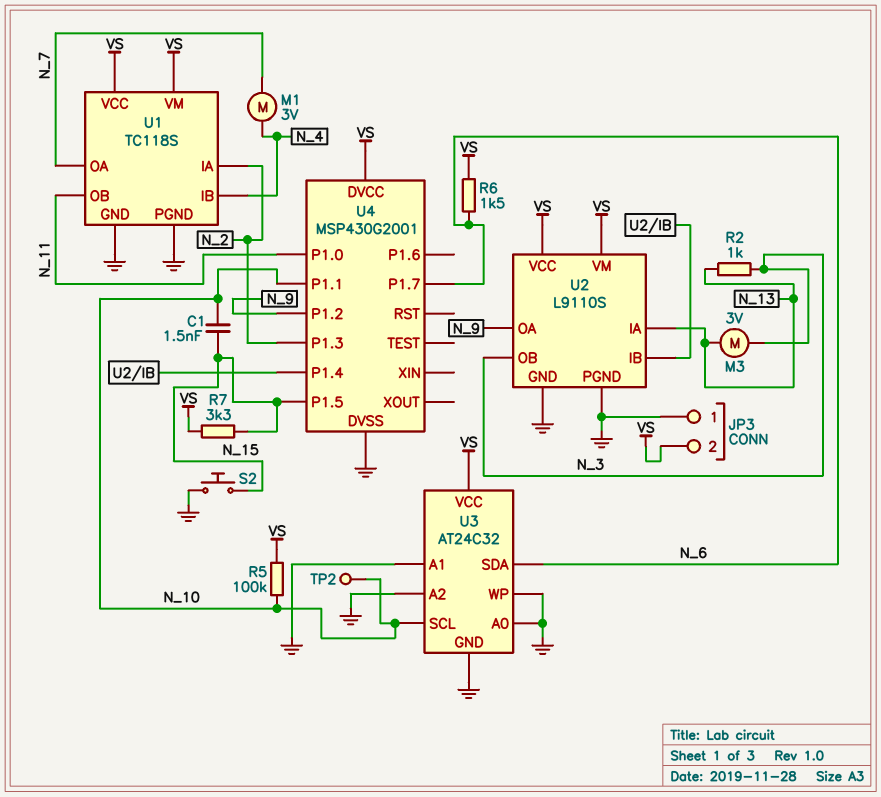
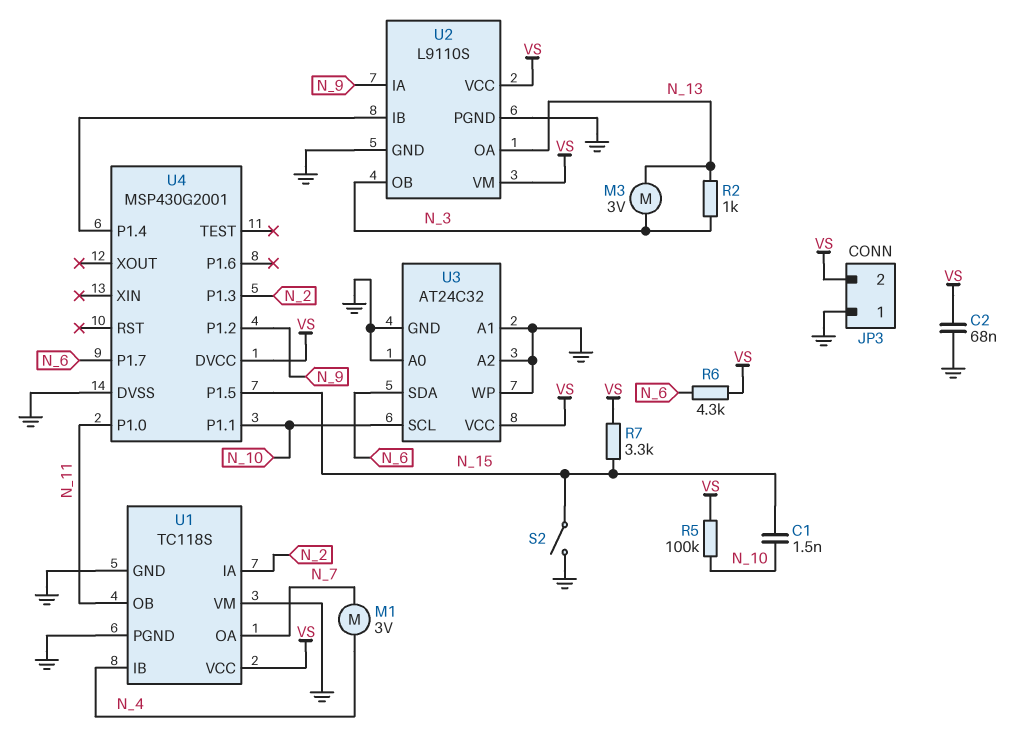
C2: none -> 68nF (GND, VS)
R6: 1.5k (N_6, VS) -> 4.3k (N_6, VS)
S2: button (GND, N_15) -> switch (GND, N_15)
TP2: test point (N_10) -> none
U1 pin VM: VS -> GND
U2 pin IA: N_13 -> N_9
U2 pin OA: N_9 -> N_13

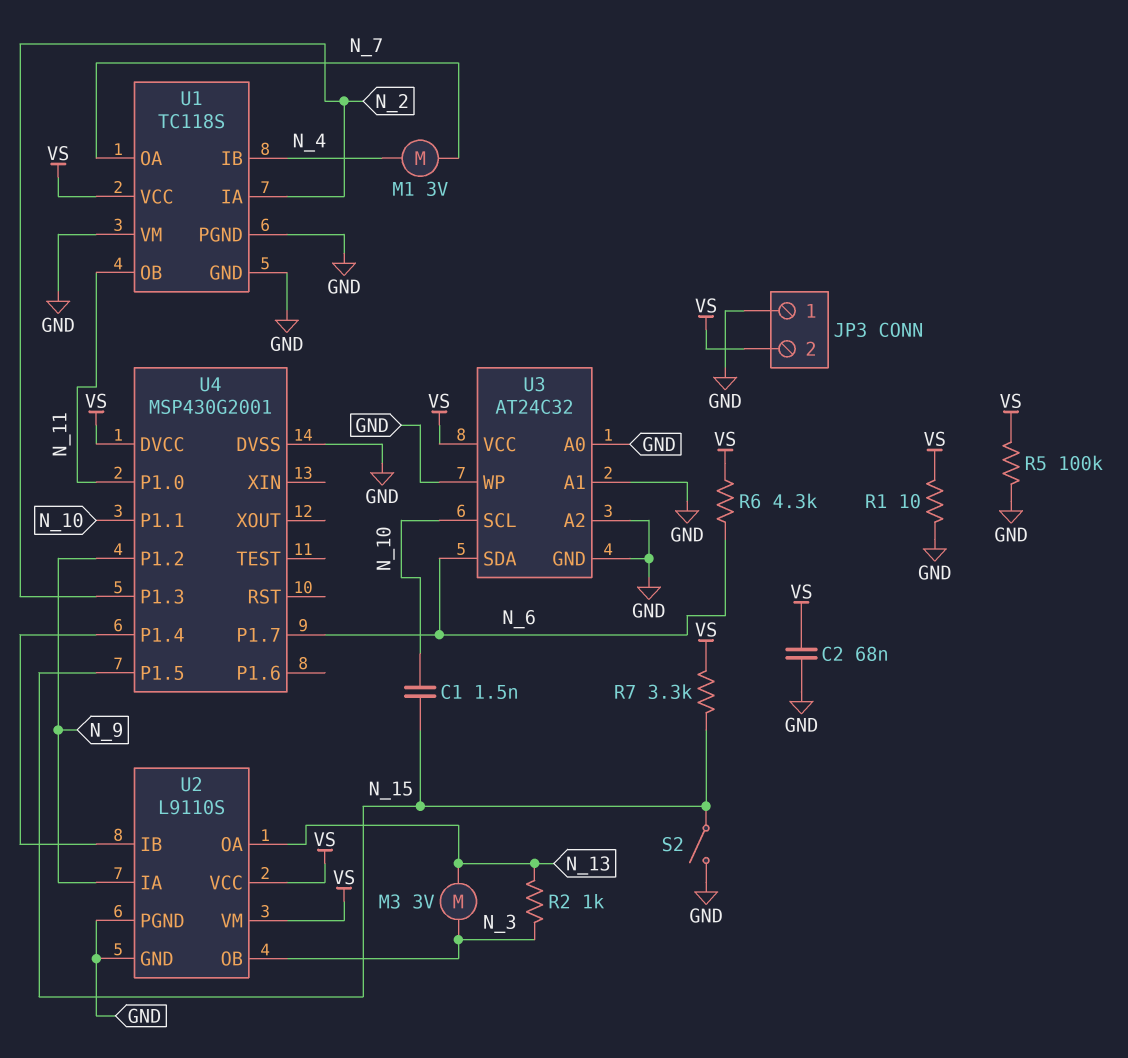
R1: none -> 10 (GND, VS)
R5: 100k (N_10, VS) -> 100k (GND, VS)

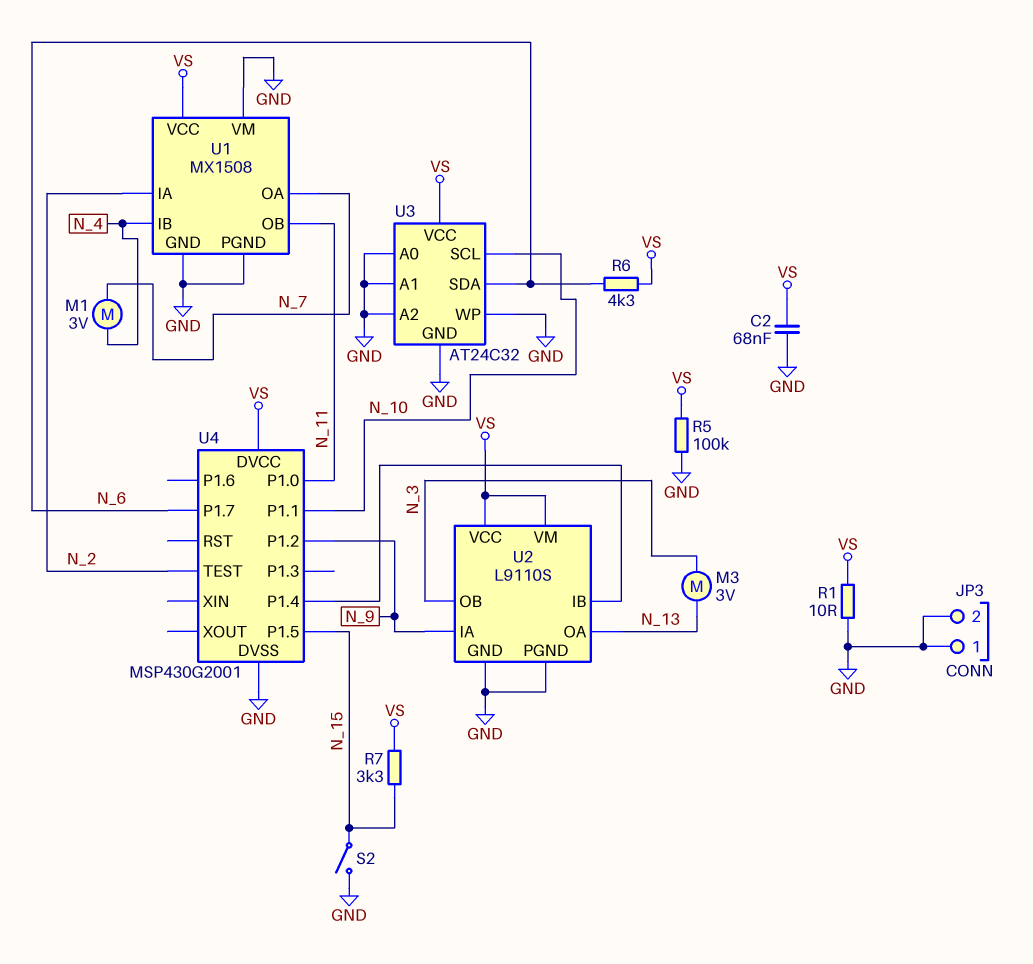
C1: 1.5nF (N_10, N_15) -> none
JP3 pin 2: VS -> GND
R2: 1k (N_3, N_13) -> none
U1: TC118S -> MX1508
U4 pin P1.3: N_2 -> none
U4 pin TEST: none -> N_2

